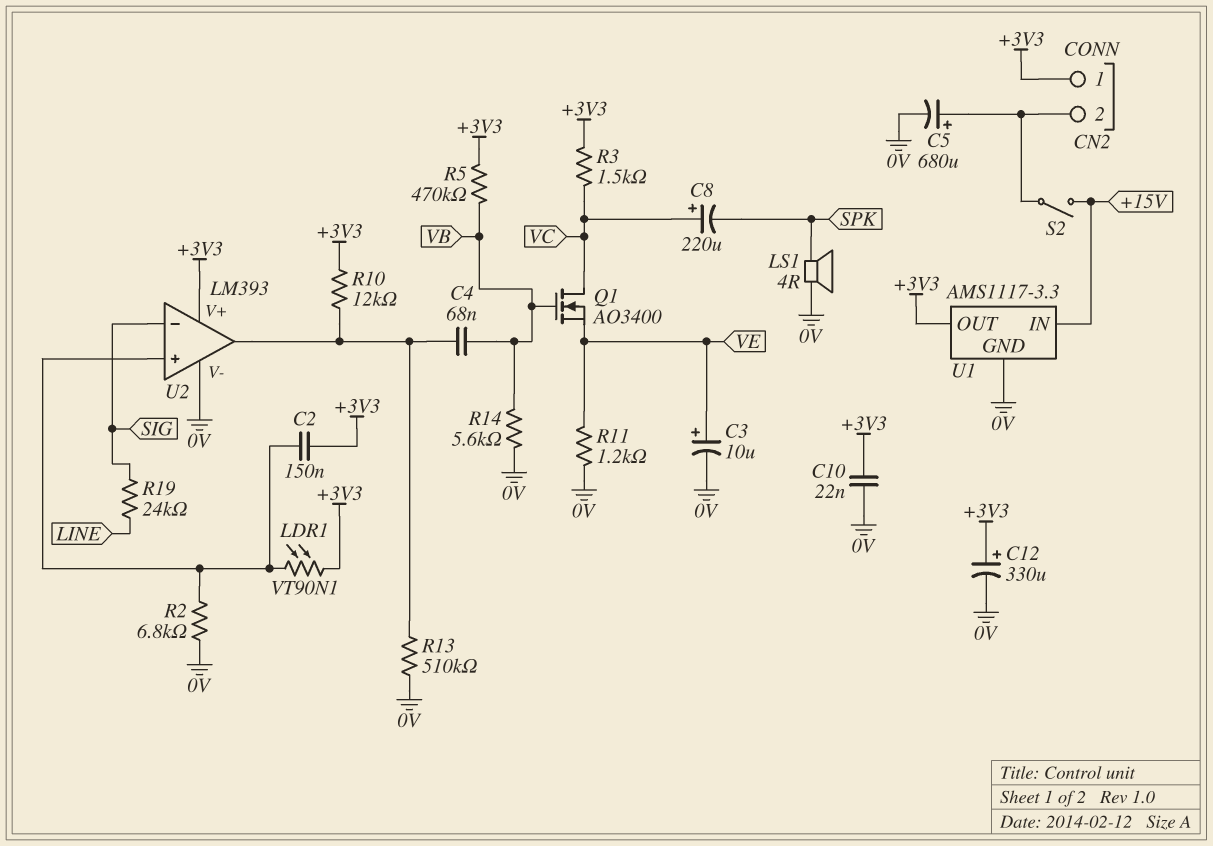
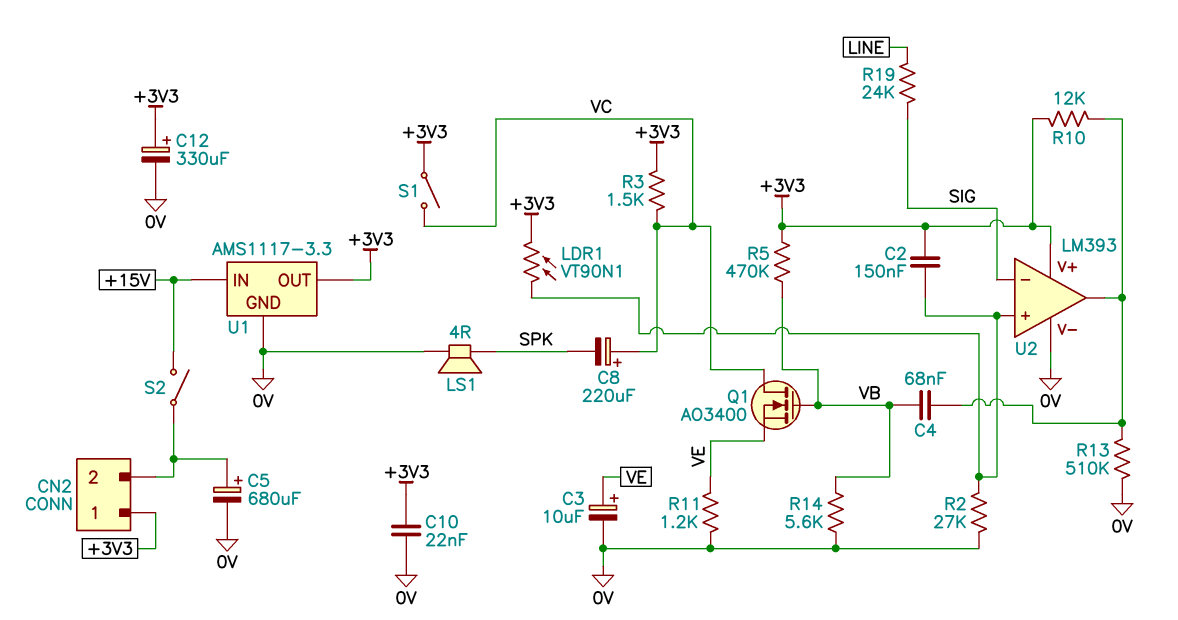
R2: 6.8k (0V, U2/in+) -> 27k (0V, U2/in+)
S1: none -> switch (+3V3, VC)

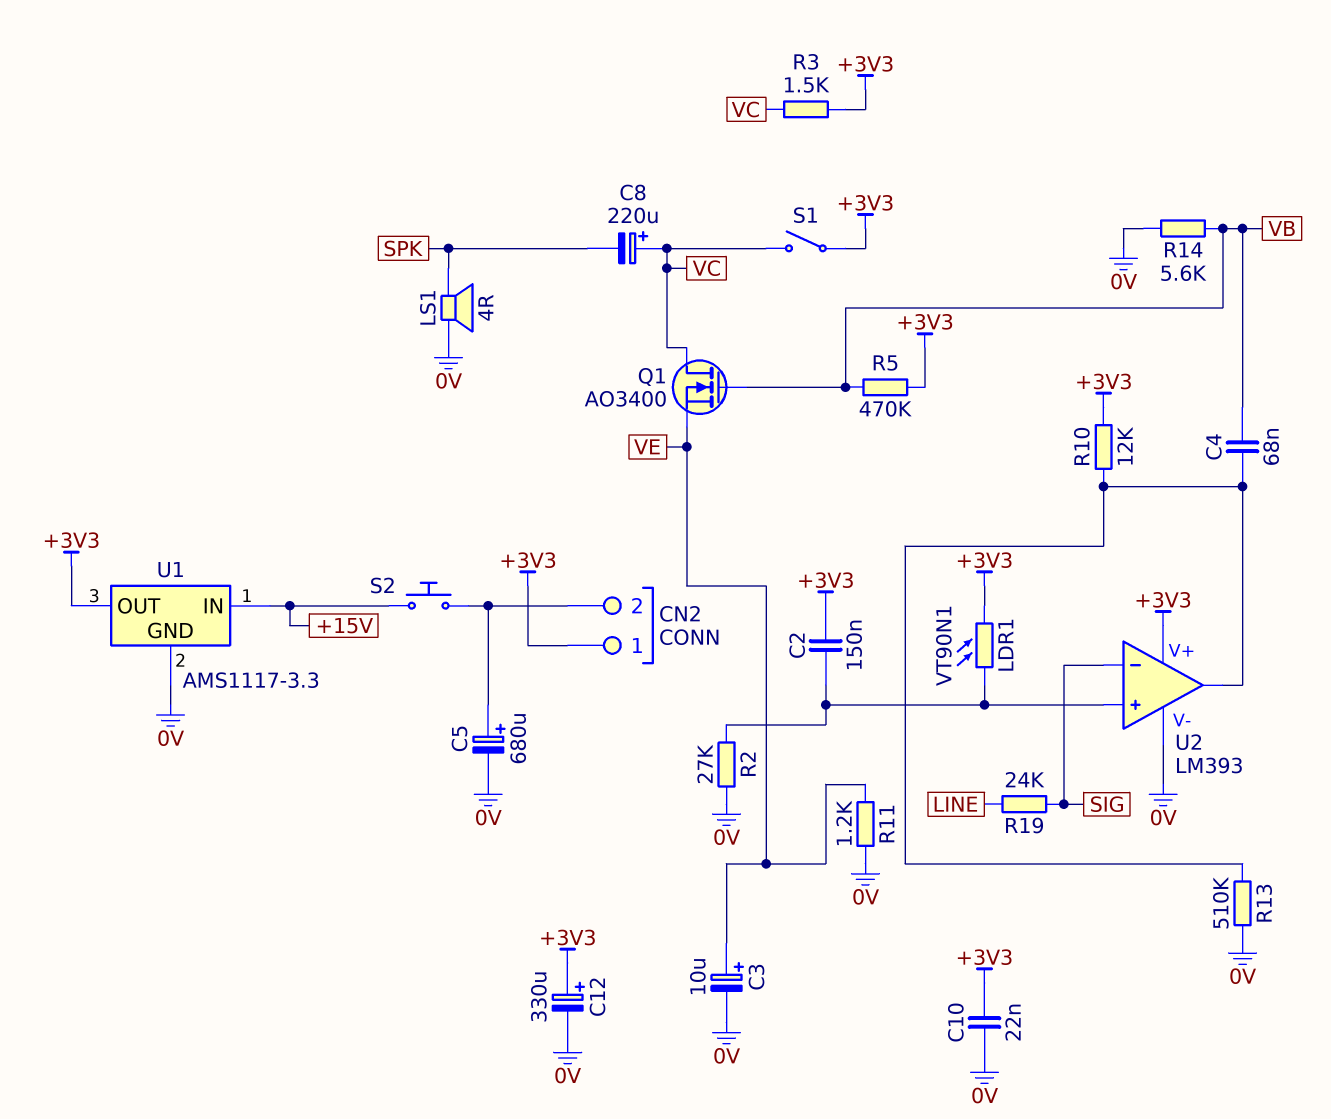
S2: switch (+15V, CN2/2) -> button (+15V, CN2/2)

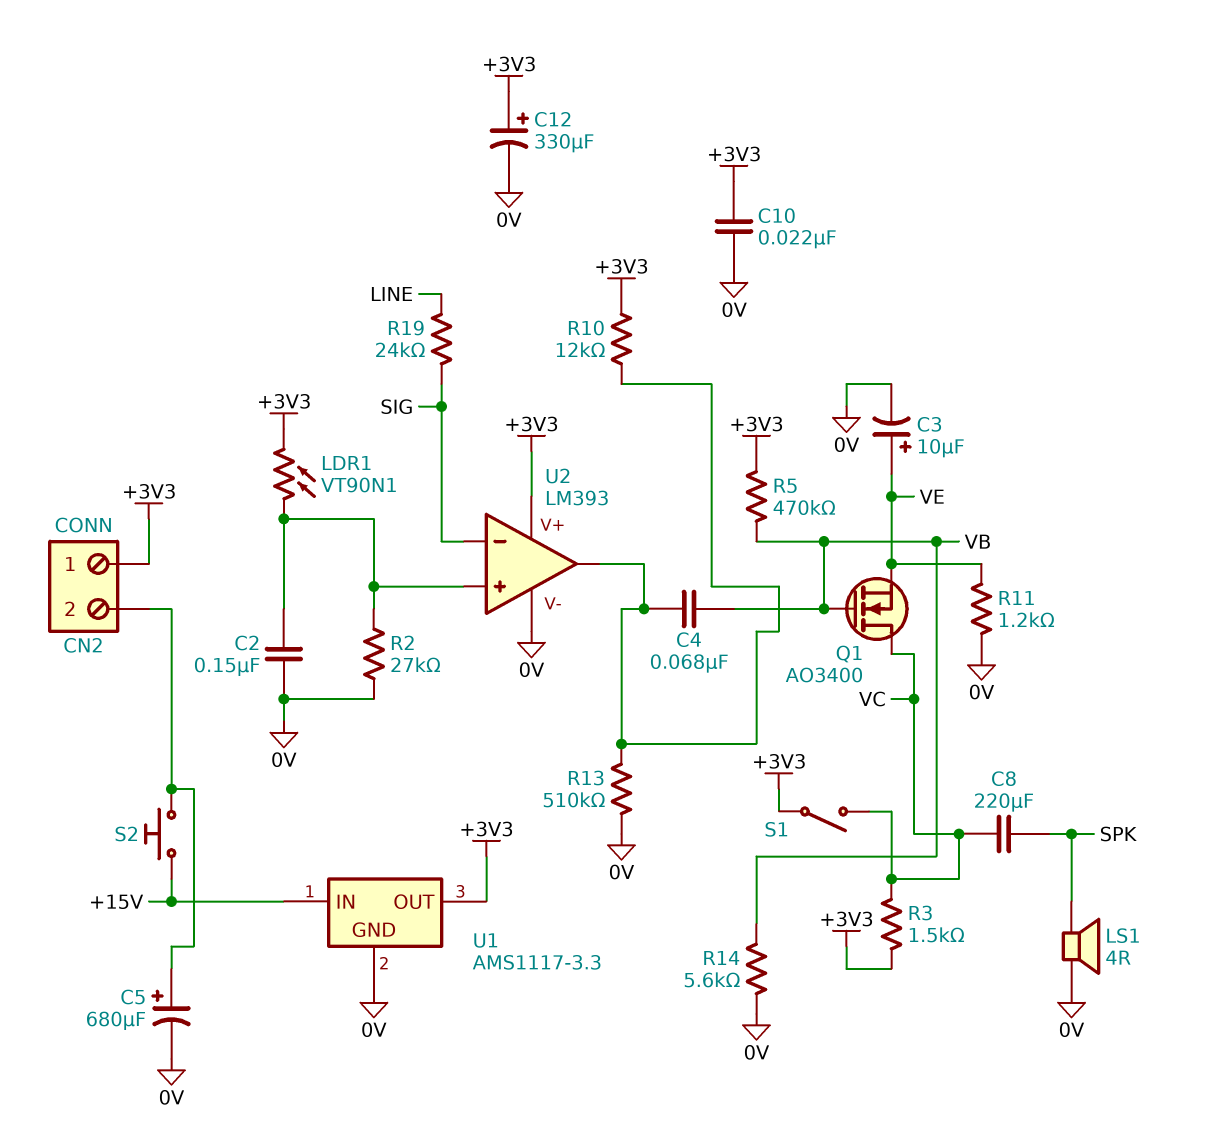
C2: 150nF (+3V3, U2/in+) -> 150nF (0V, U2/in+)
C8: 220uF (plus VC, minus SPK) -> 220uF (SPK, VC)

